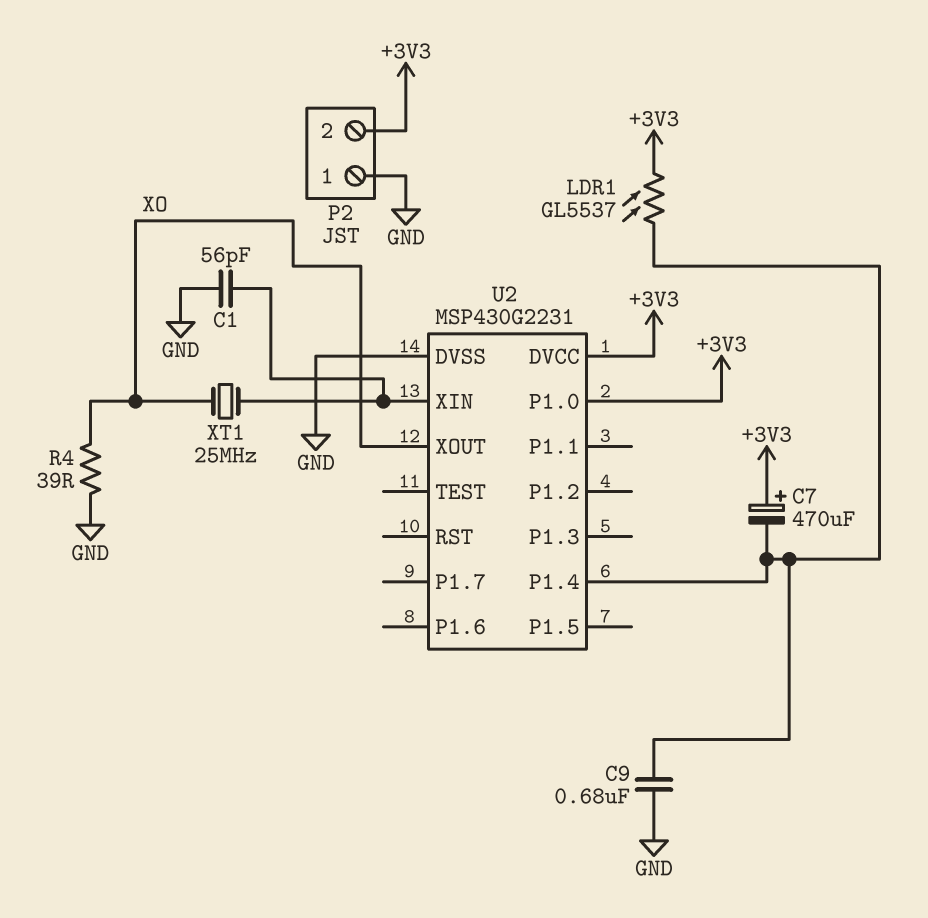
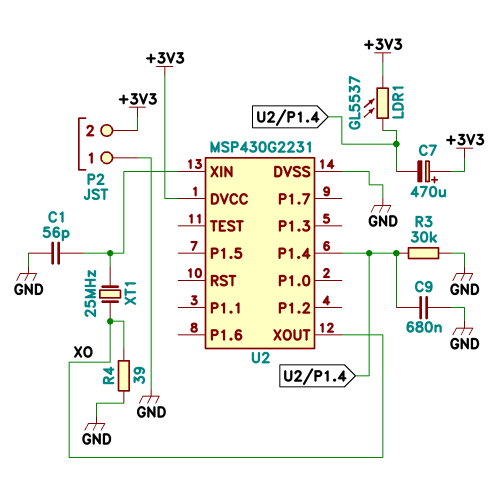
R3: none -> 30k (GND, U2/P1.4)
U2 pin P1.0: +3V3 -> none

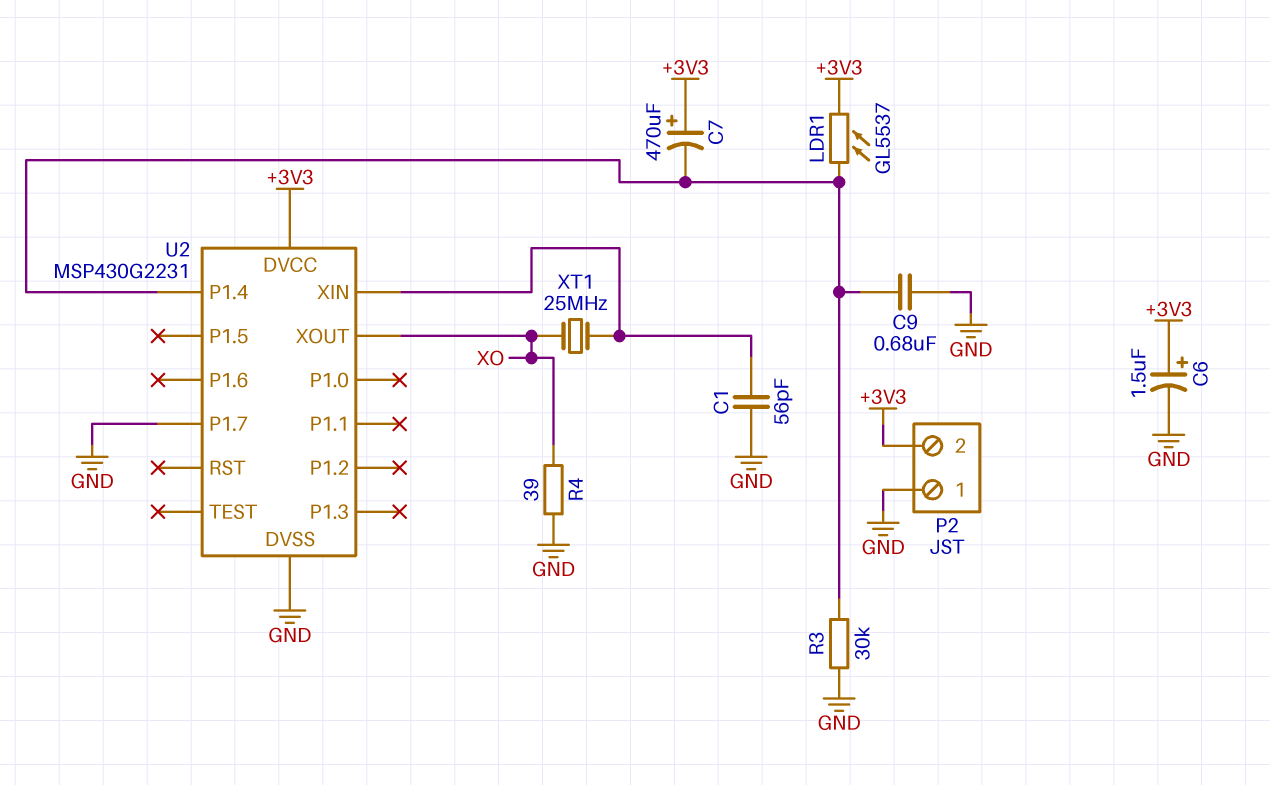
C6: none -> 1.5uF (plus +3V3, minus GND)
U2 pin P1.7: none -> GND

